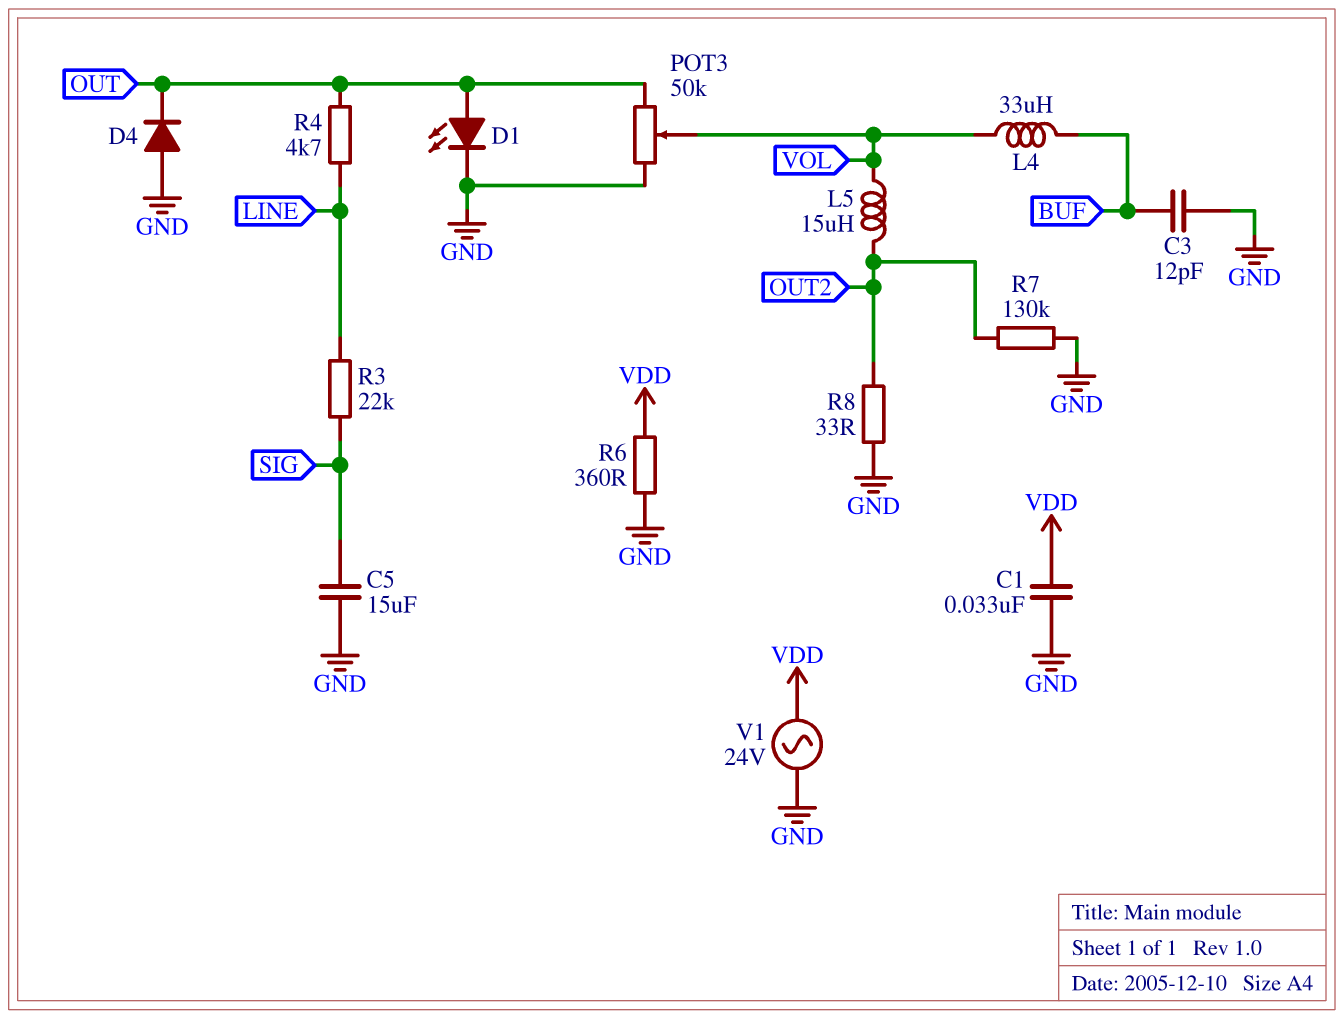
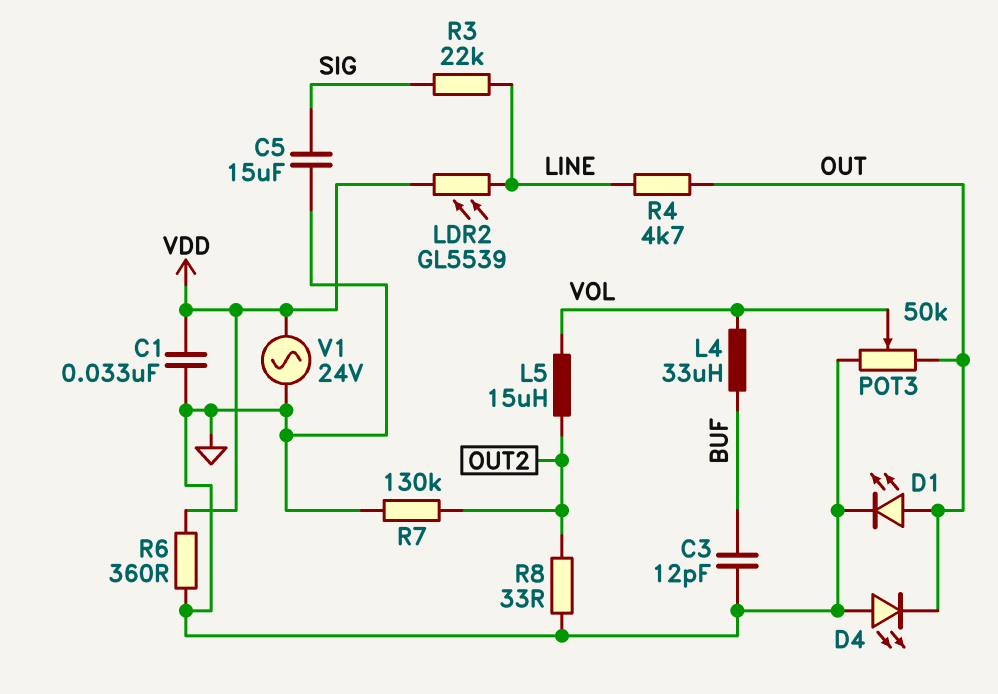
D4: diode (A GND, K OUT) -> LED (A GND, K OUT)
LDR2: none -> GL5539 (LINE, VDD)

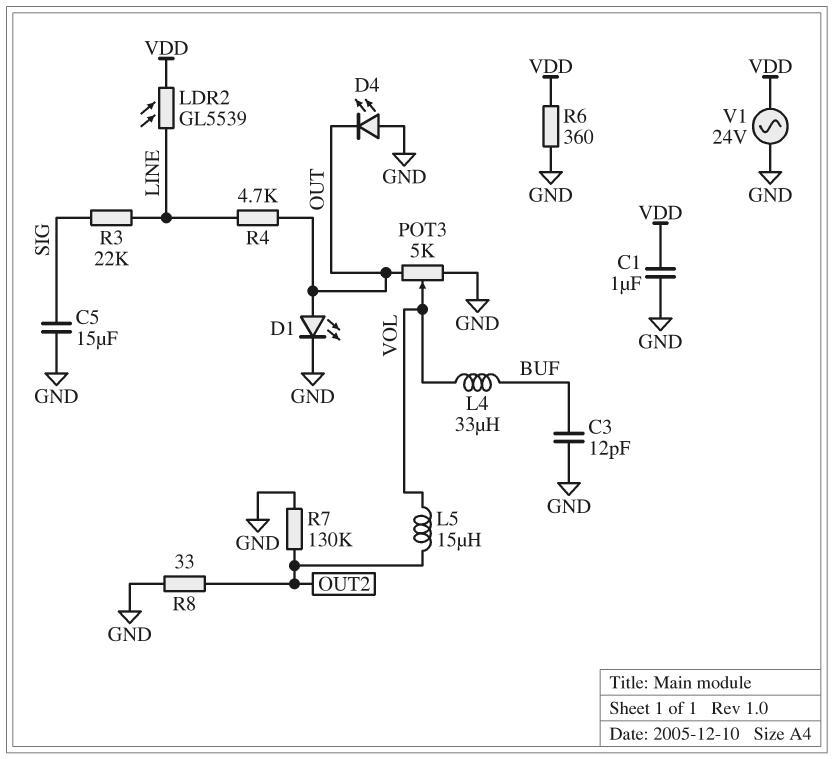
C1: 33nF (GND, VDD) -> 1uF (GND, VDD)
POT3: 50k (GND, OUT, wiper VOL) -> 5k (GND, OUT, wiper VOL)

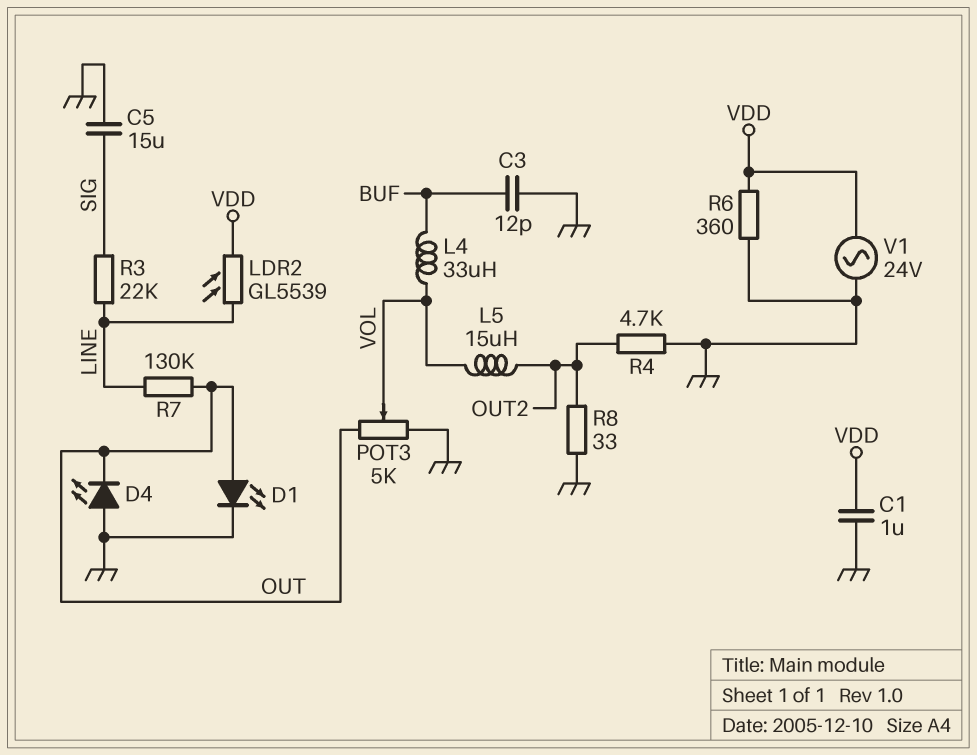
R4: 4.7k (LINE, OUT) -> 4.7k (GND, OUT2)
R7: 130k (GND, OUT2) -> 130k (LINE, OUT)

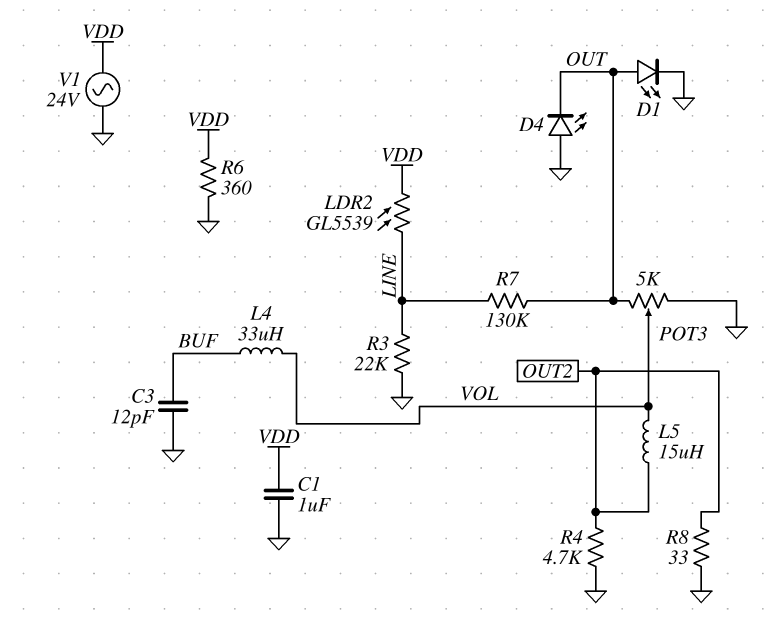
C5: 15uF (GND, SIG) -> none
R3: 22k (LINE, SIG) -> 22k (GND, LINE)

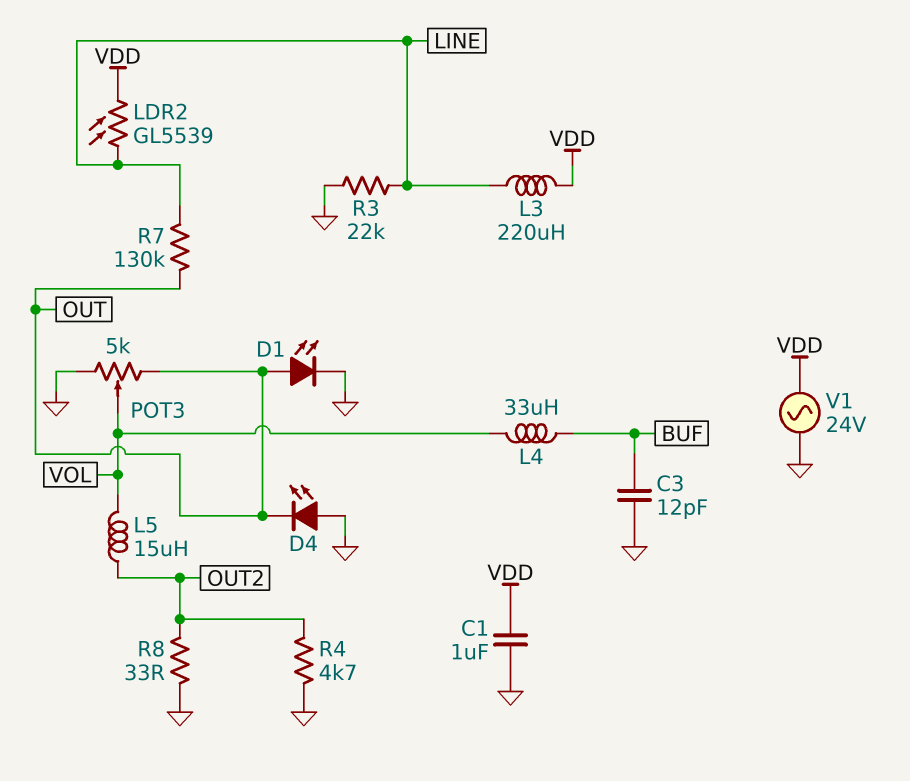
L3: none -> 220uH (LINE, VDD)
R6: 360 (GND, VDD) -> none

